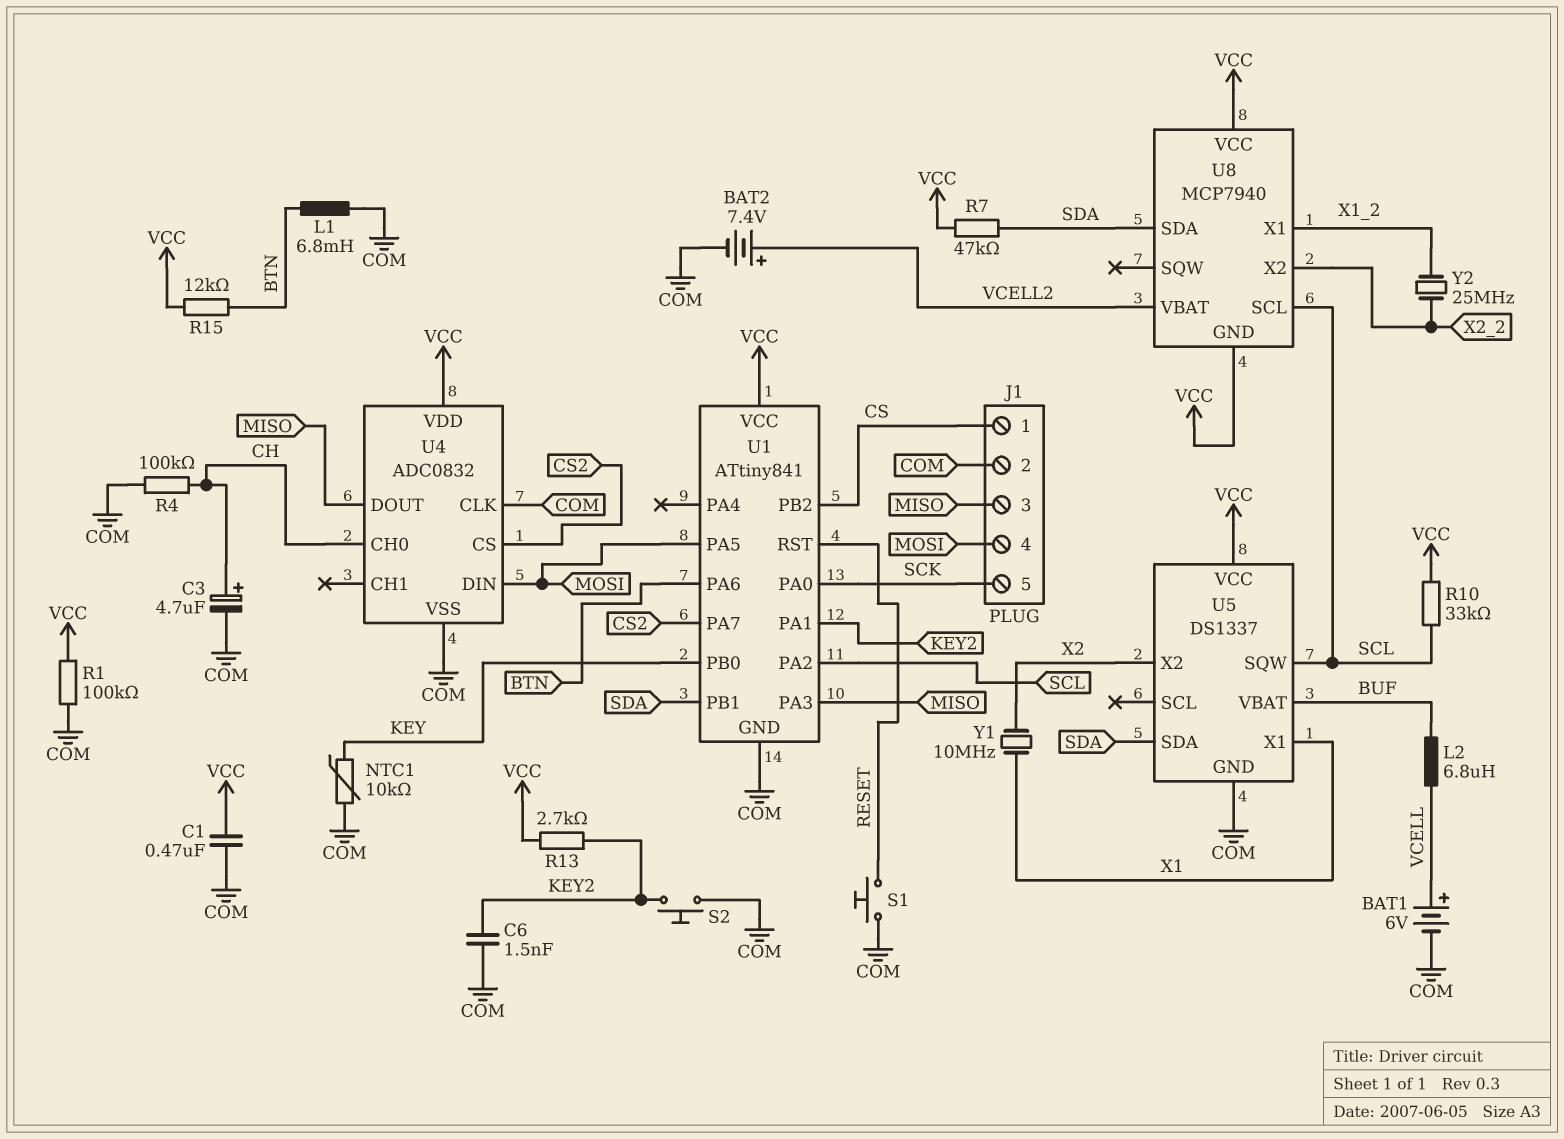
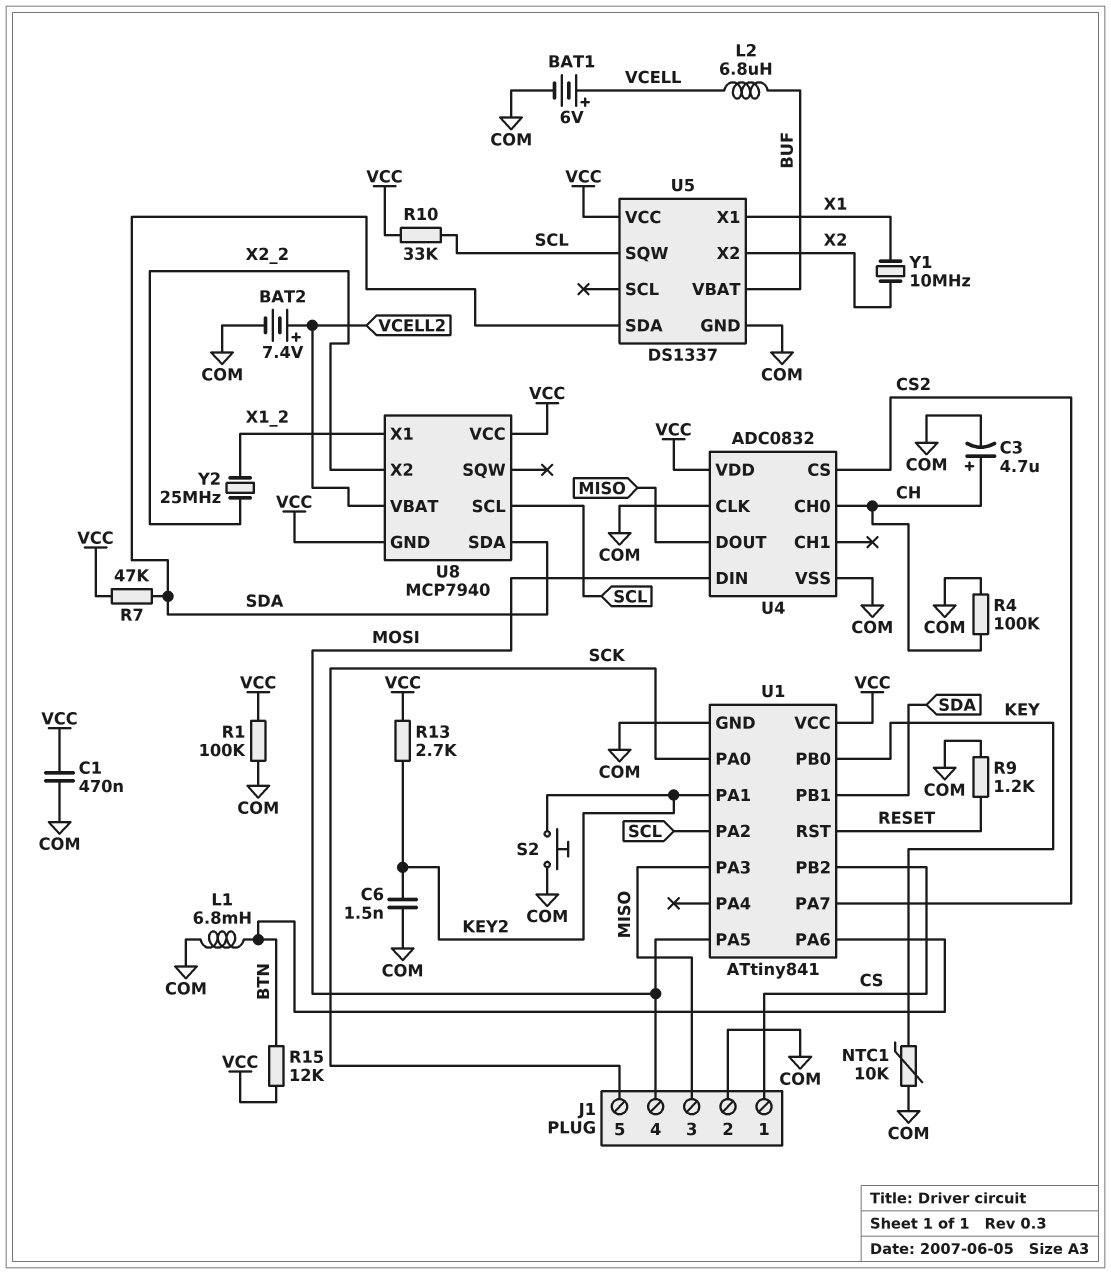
R9: none -> 1.2k (COM, RESET)
S1: button (COM, RESET) -> none

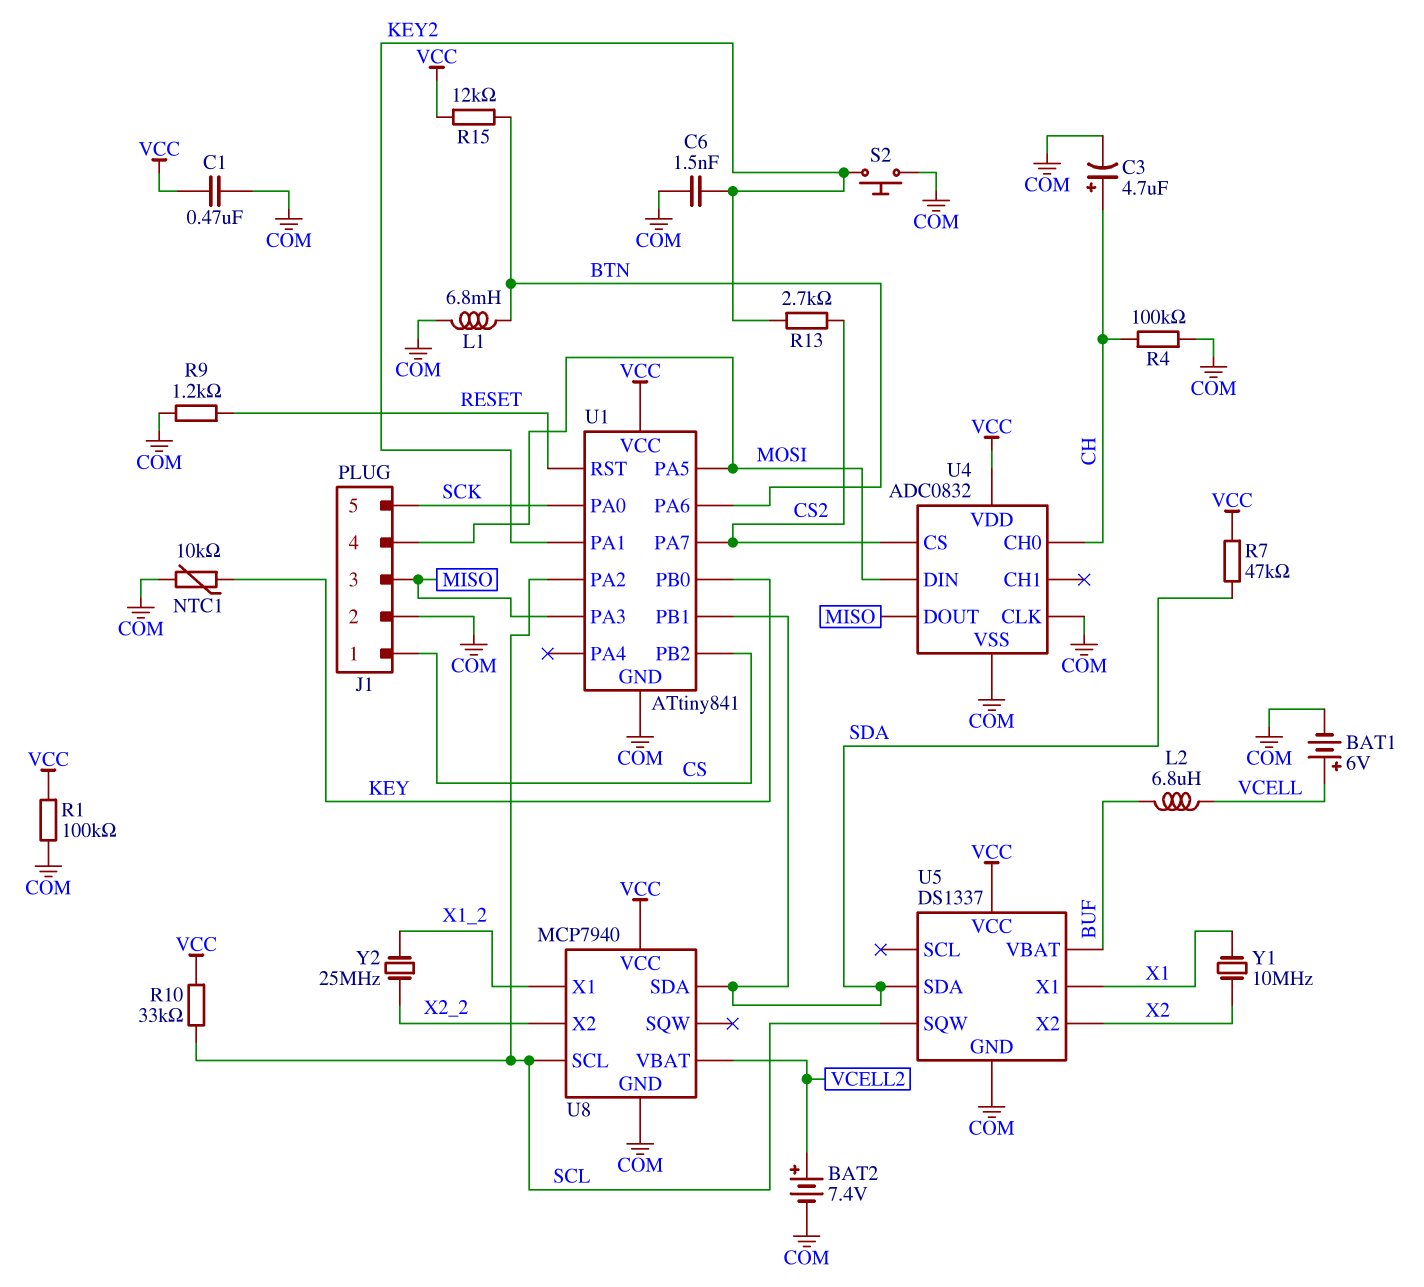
R13: 2.7k (KEY2, VCC) -> 2.7k (CS2, KEY2)
U8 pin GND: VCC -> COM

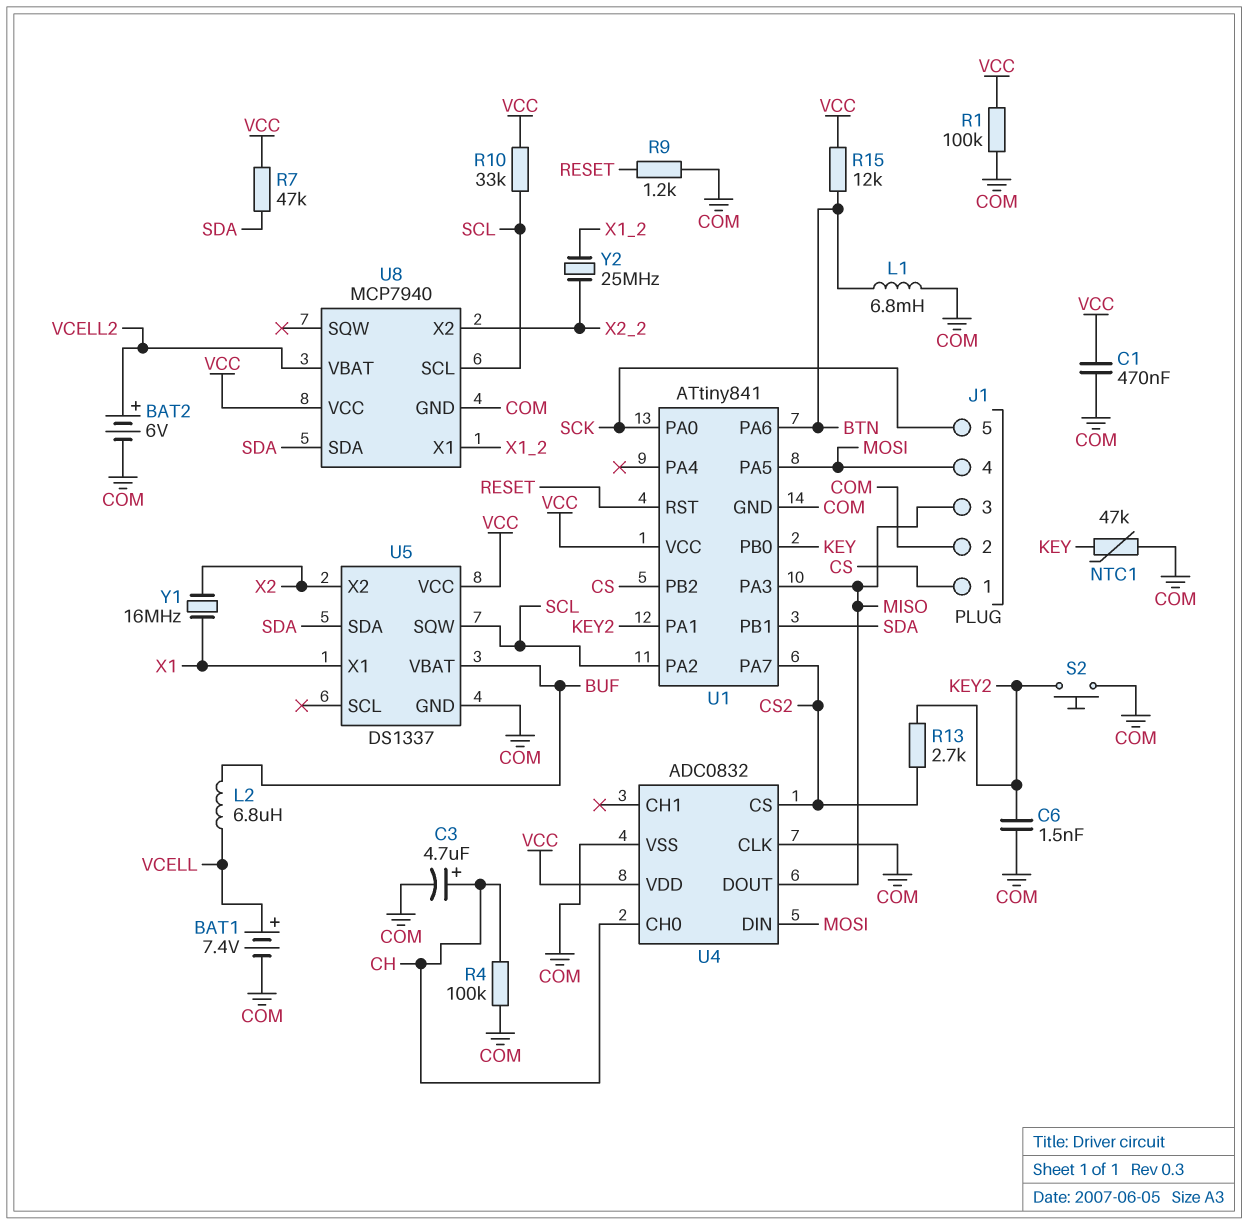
BAT1: 6V (plus VCELL, minus COM) -> 7.4V (plus VCELL, minus COM)
BAT2: 7.4V (plus VCELL2, minus COM) -> 6V (plus VCELL2, minus COM)
NTC1: 10k (COM, KEY) -> 47k (COM, KEY)
Y1: 10MHz (X1, X2) -> 16MHz (X1, X2)

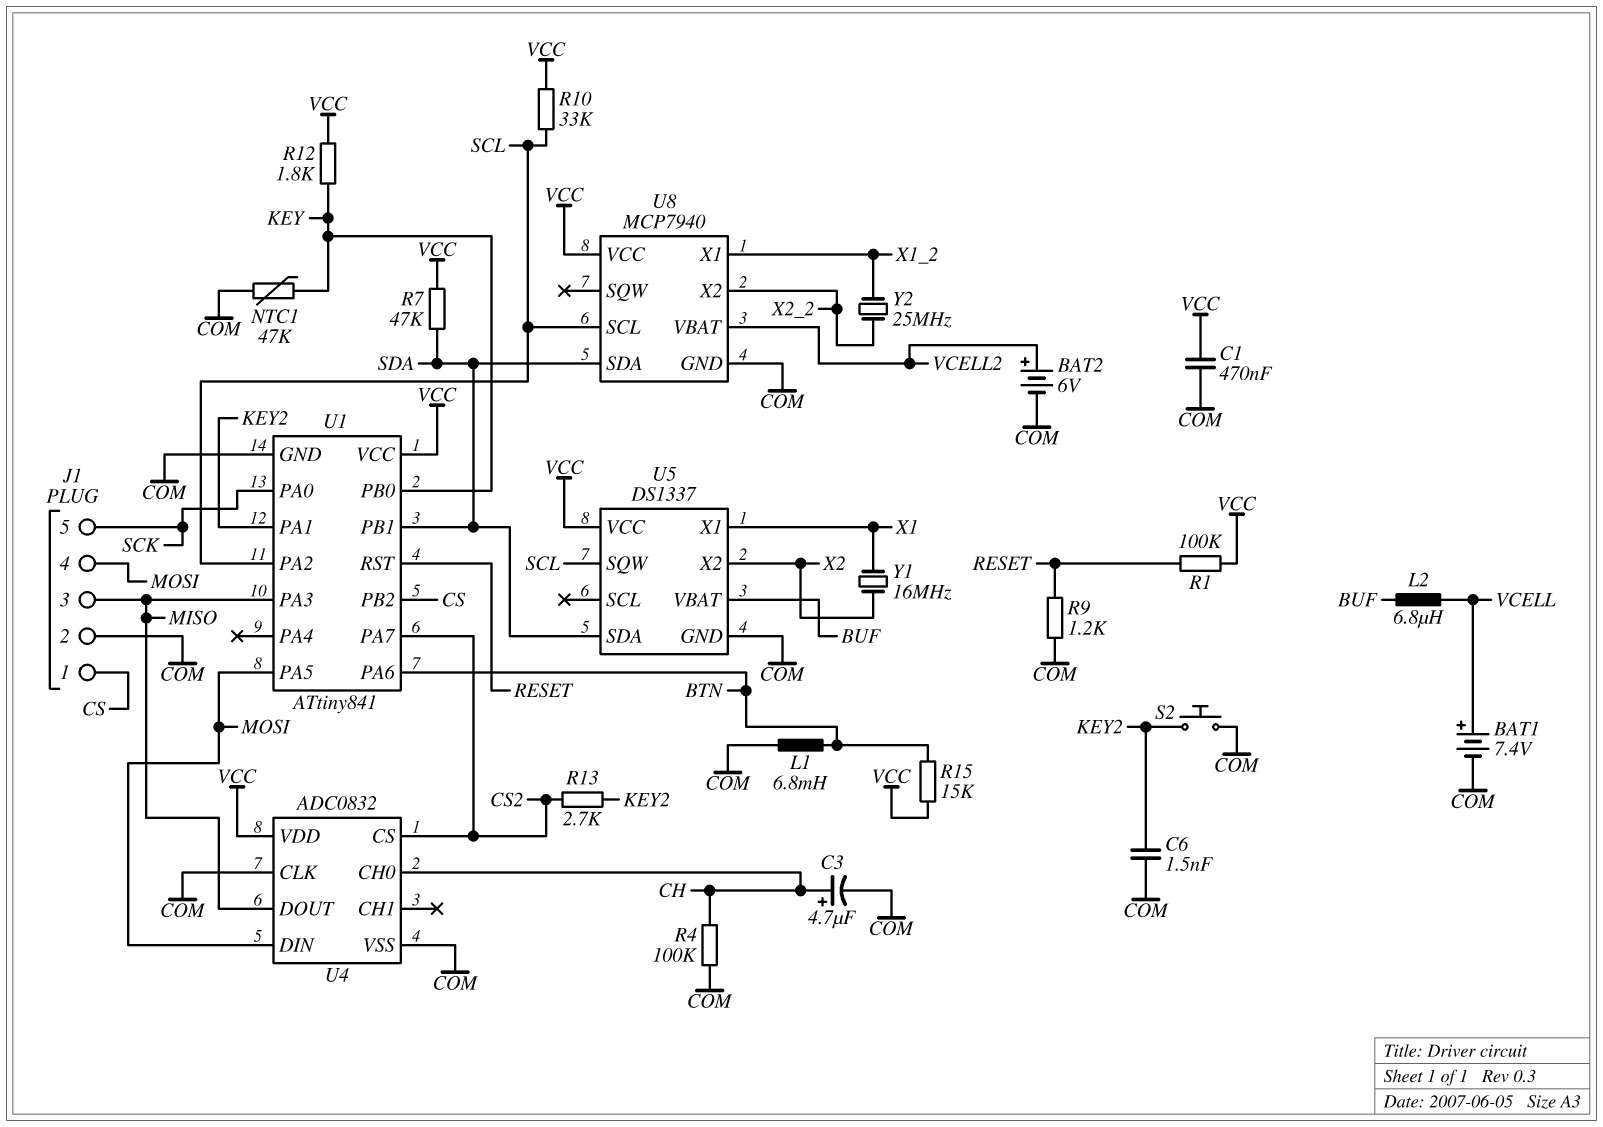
R1: 100k (COM, VCC) -> 100k (RESET, VCC)
R12: none -> 1.8k (KEY, VCC)
R15: 12k (BTN, VCC) -> 15k (BTN, VCC)

